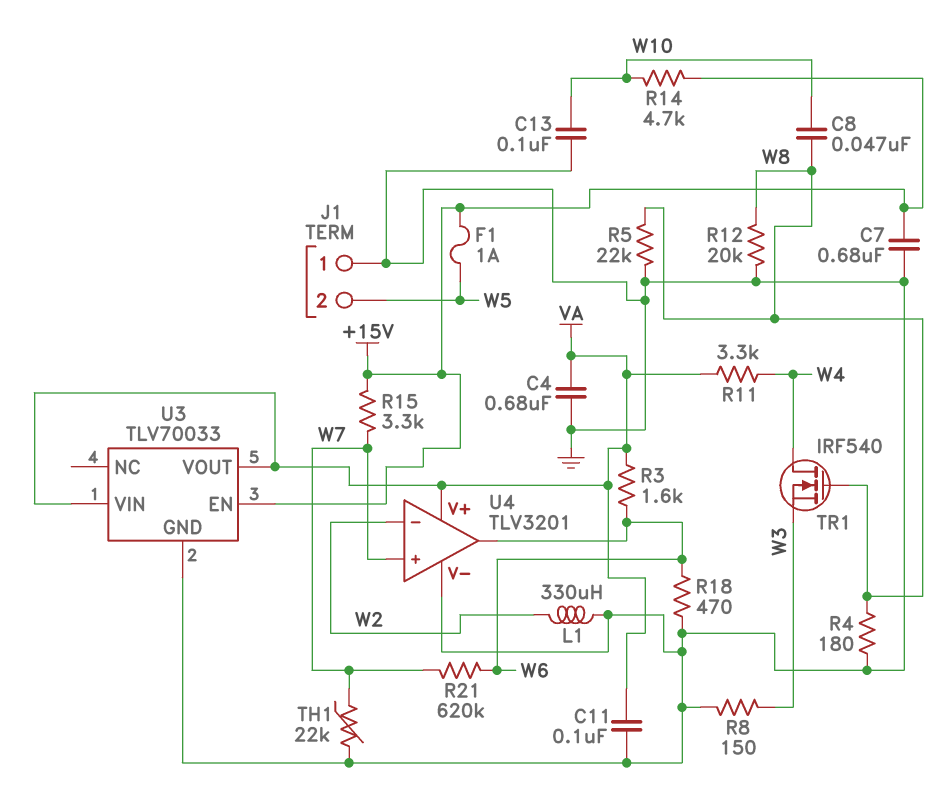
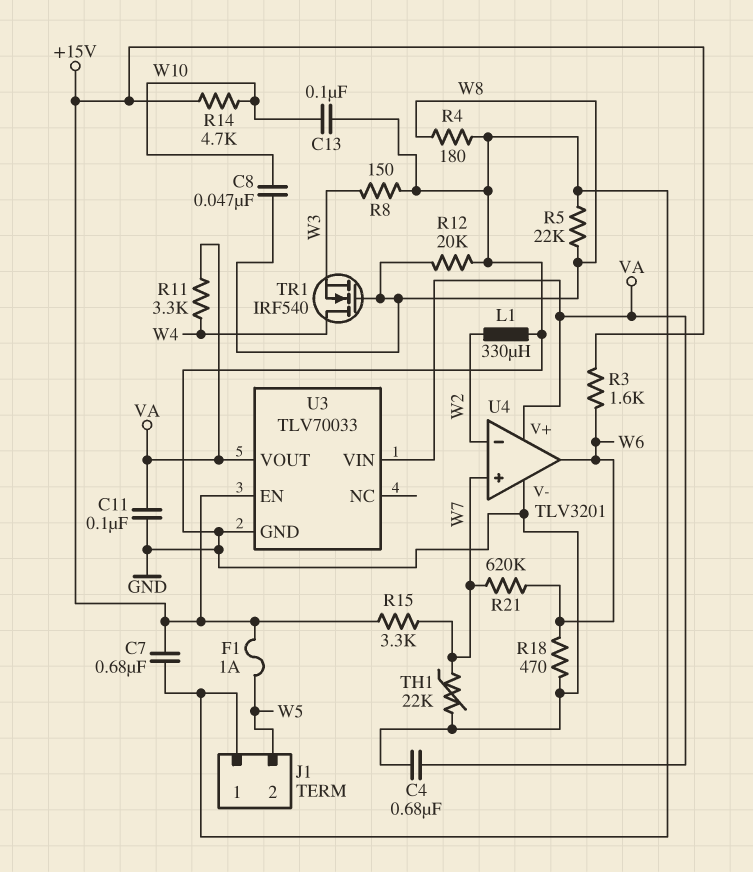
R3: 1.6k (VA, W6) -> 1.6k (+15V, W6)

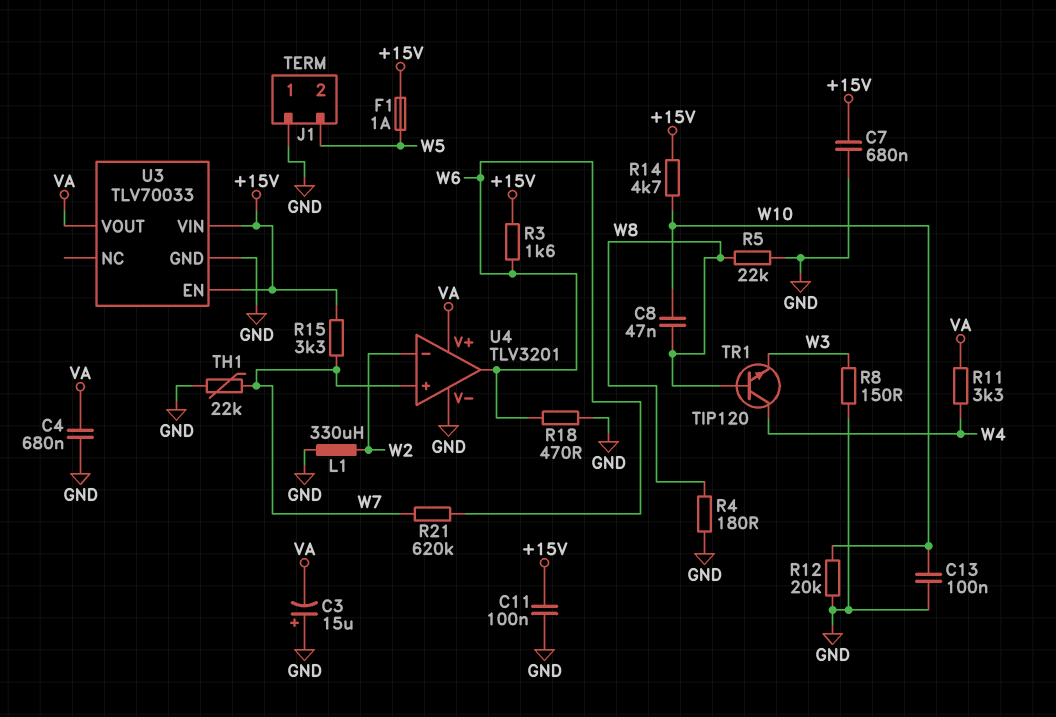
C3: none -> 15uF (plus GND, minus VA)
C11: 100nF (GND, VA) -> 100nF (+15V, GND)
R12: 20k (GND, W8) -> 20k (GND, W10)
TR1: NMOS IRF540 (G W8, D W4, S W3) -> NPN TIP120 (B W8, C W4, E W3)
U3 pin VIN: VA -> +15V

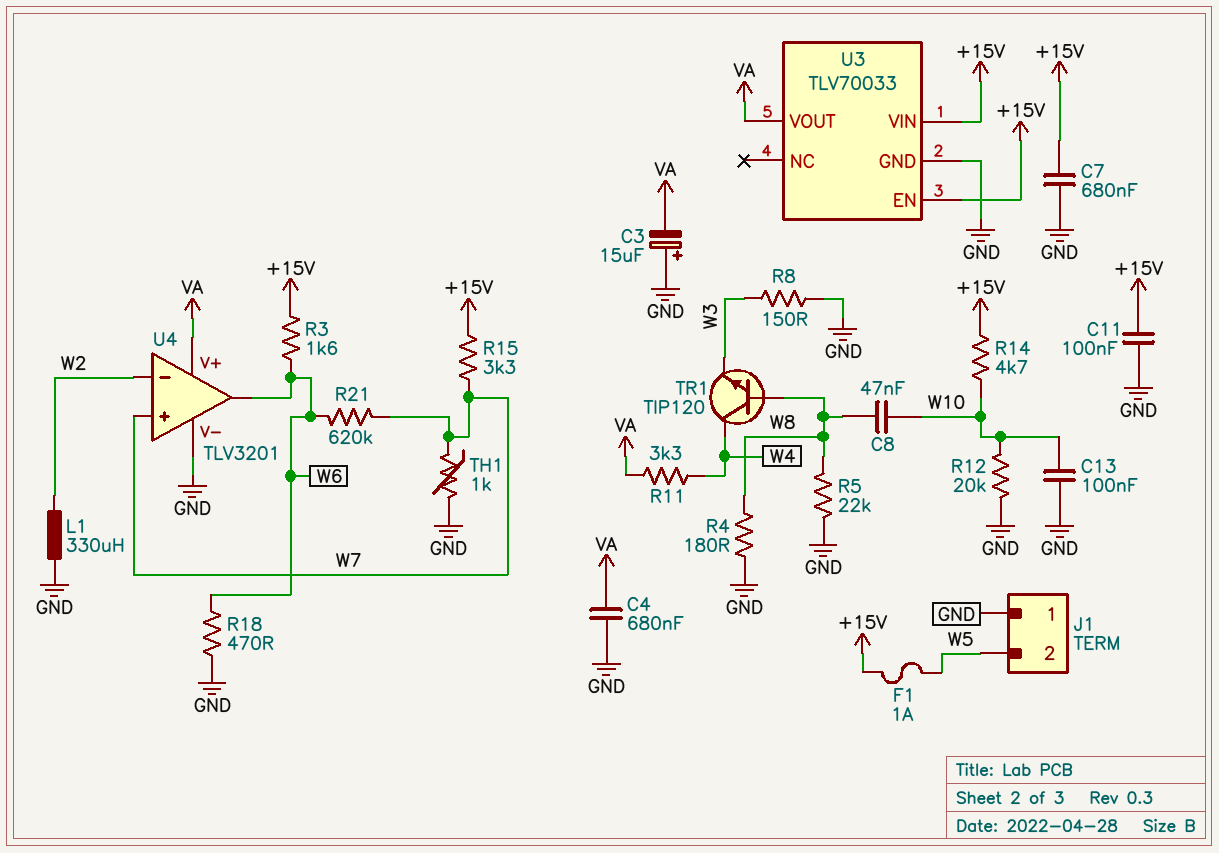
TH1: 22k (GND, W7) -> 1k (GND, W7)

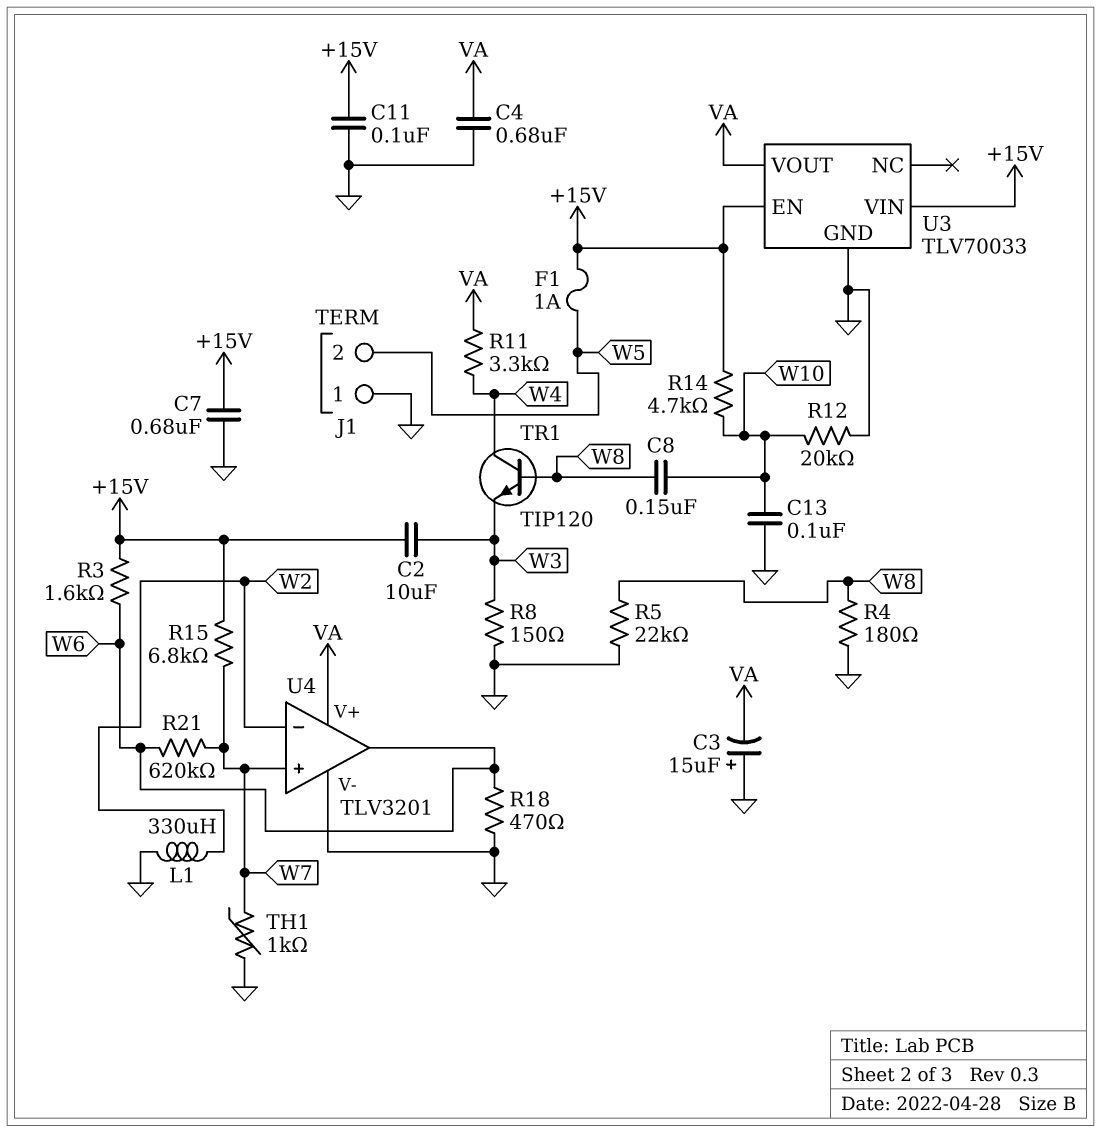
C2: none -> 10uF (+15V, W3)
C8: 47nF (W8, W10) -> 150nF (W8, W10)
R15: 3.3k (+15V, W7) -> 6.8k (+15V, W7)

